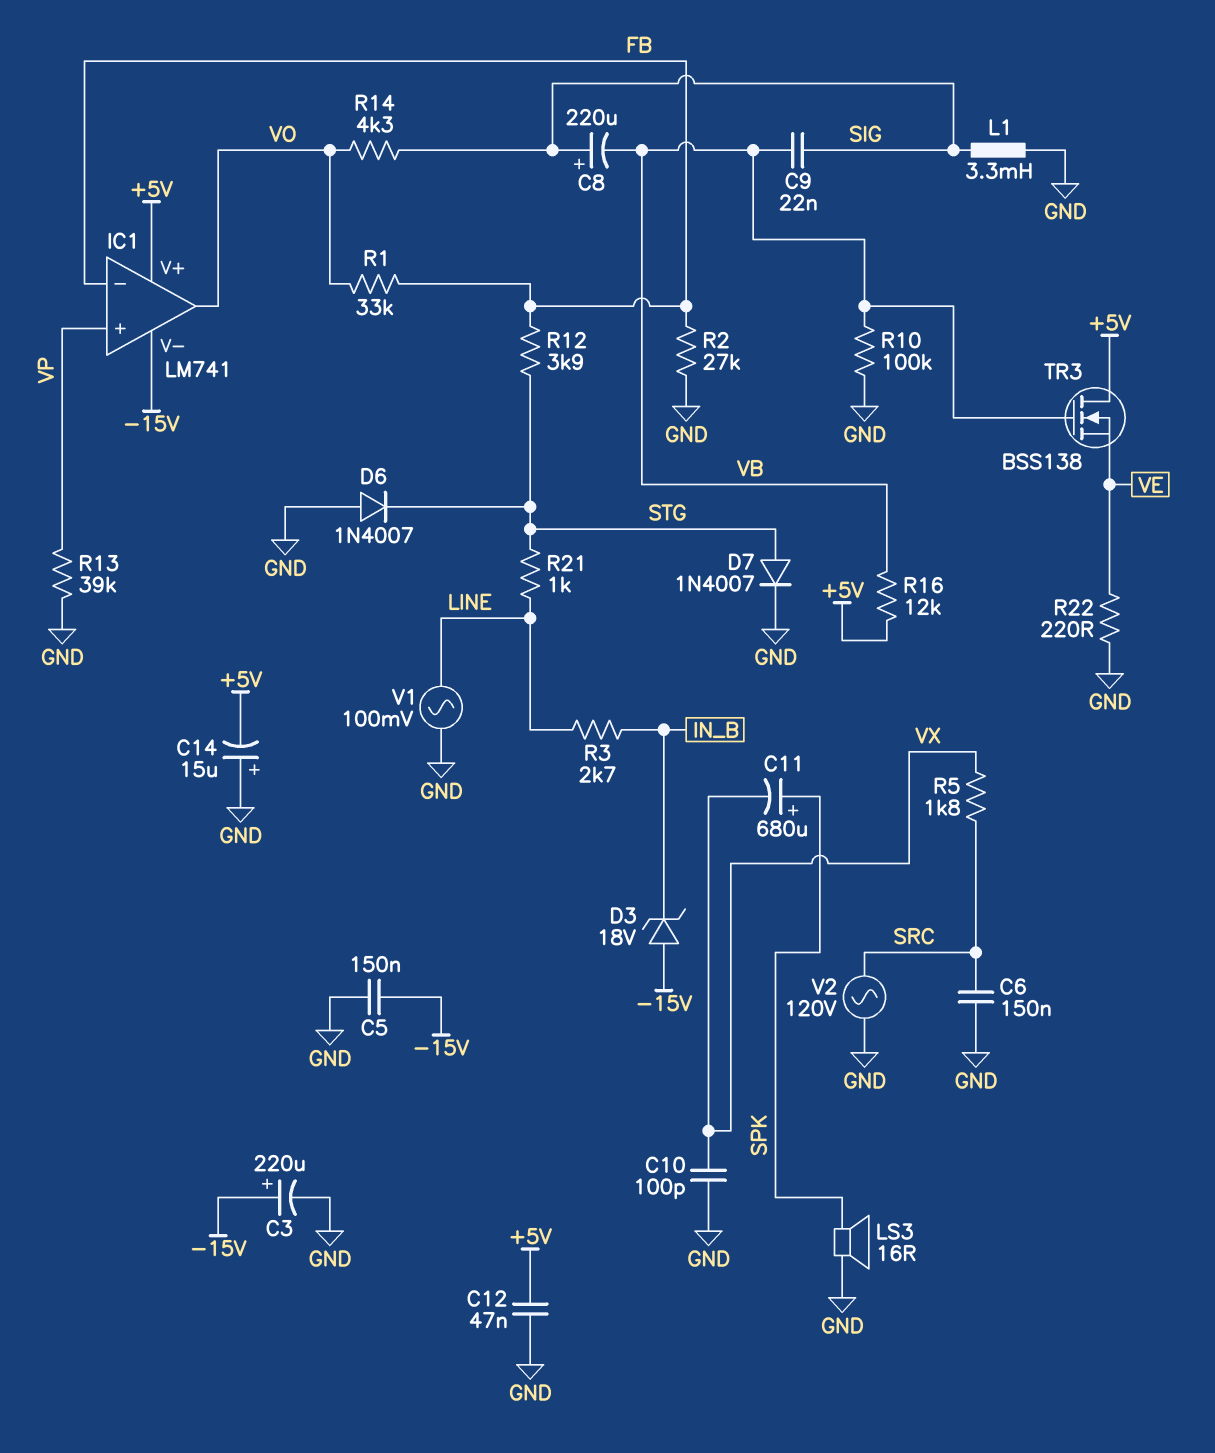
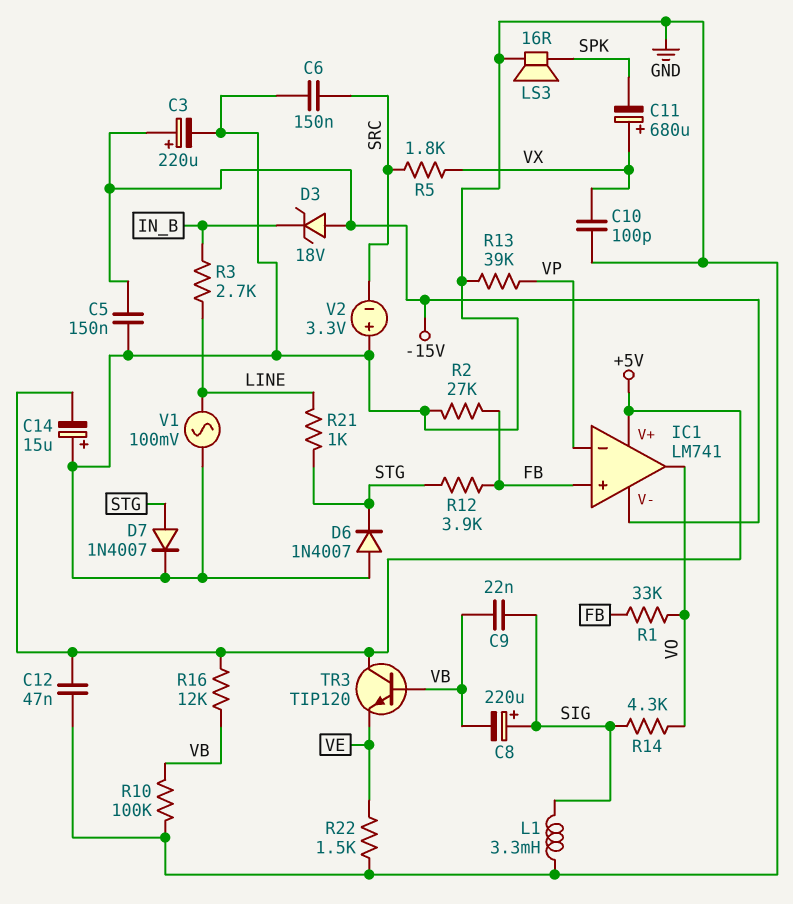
C11: 680uF (plus SPK, minus VX) -> 680uF (plus VX, minus SPK)
IC1 pin in+: VP -> FB
IC1 pin in-: FB -> VP
R22: 220 (GND, VE) -> 1.5k (GND, VE)
TR3: NMOS BSS138 (G VB, D +5V, S VE) -> NPN TIP120 (B VB, C +5V, E VE)
V2: AC 120V (GND, SRC) -> 3.3V (plus GND, minus SRC)

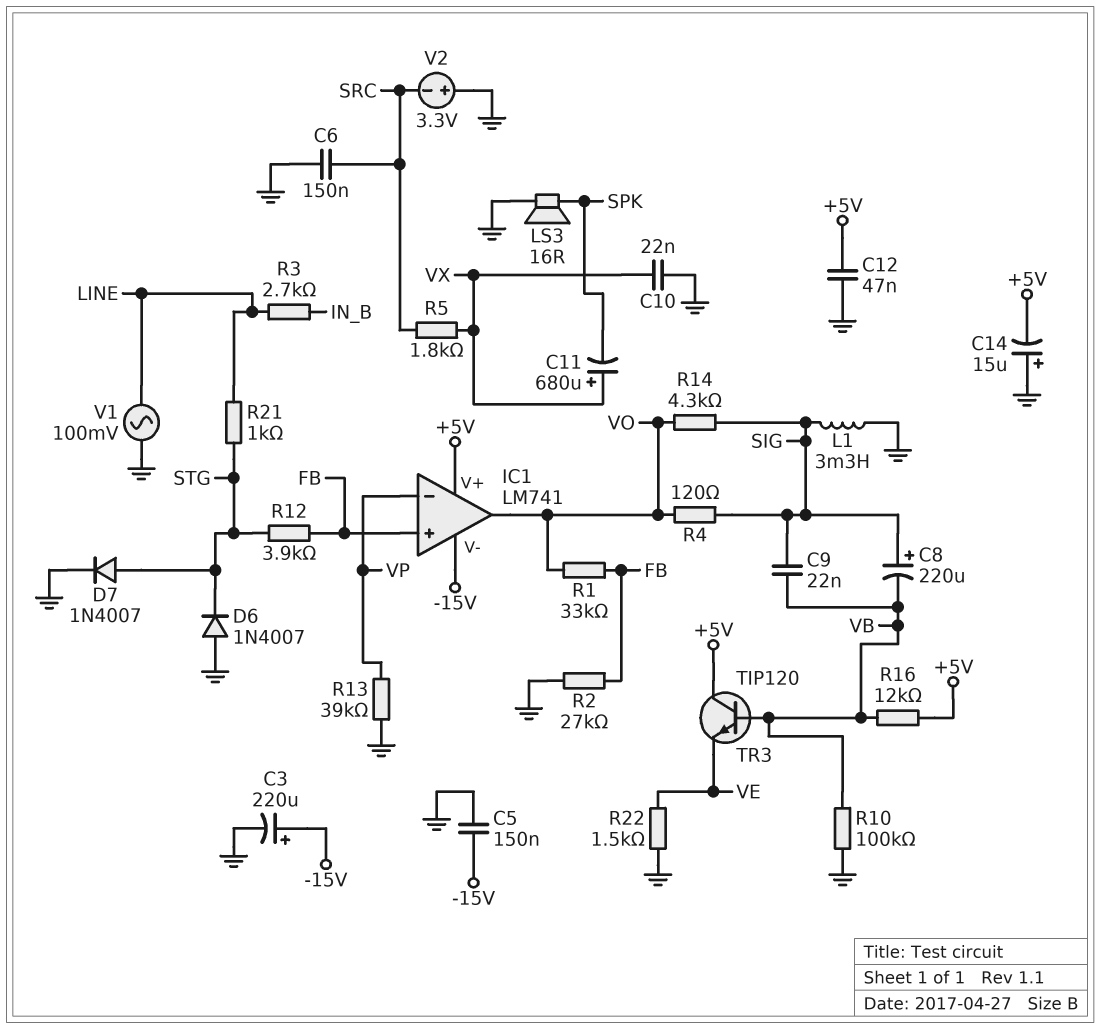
C10: 100pF (GND, VX) -> 22nF (GND, VX)
D3: zener 18V (A -15V, K IN_B) -> none
R4: none -> 120 (SIG, VO)

